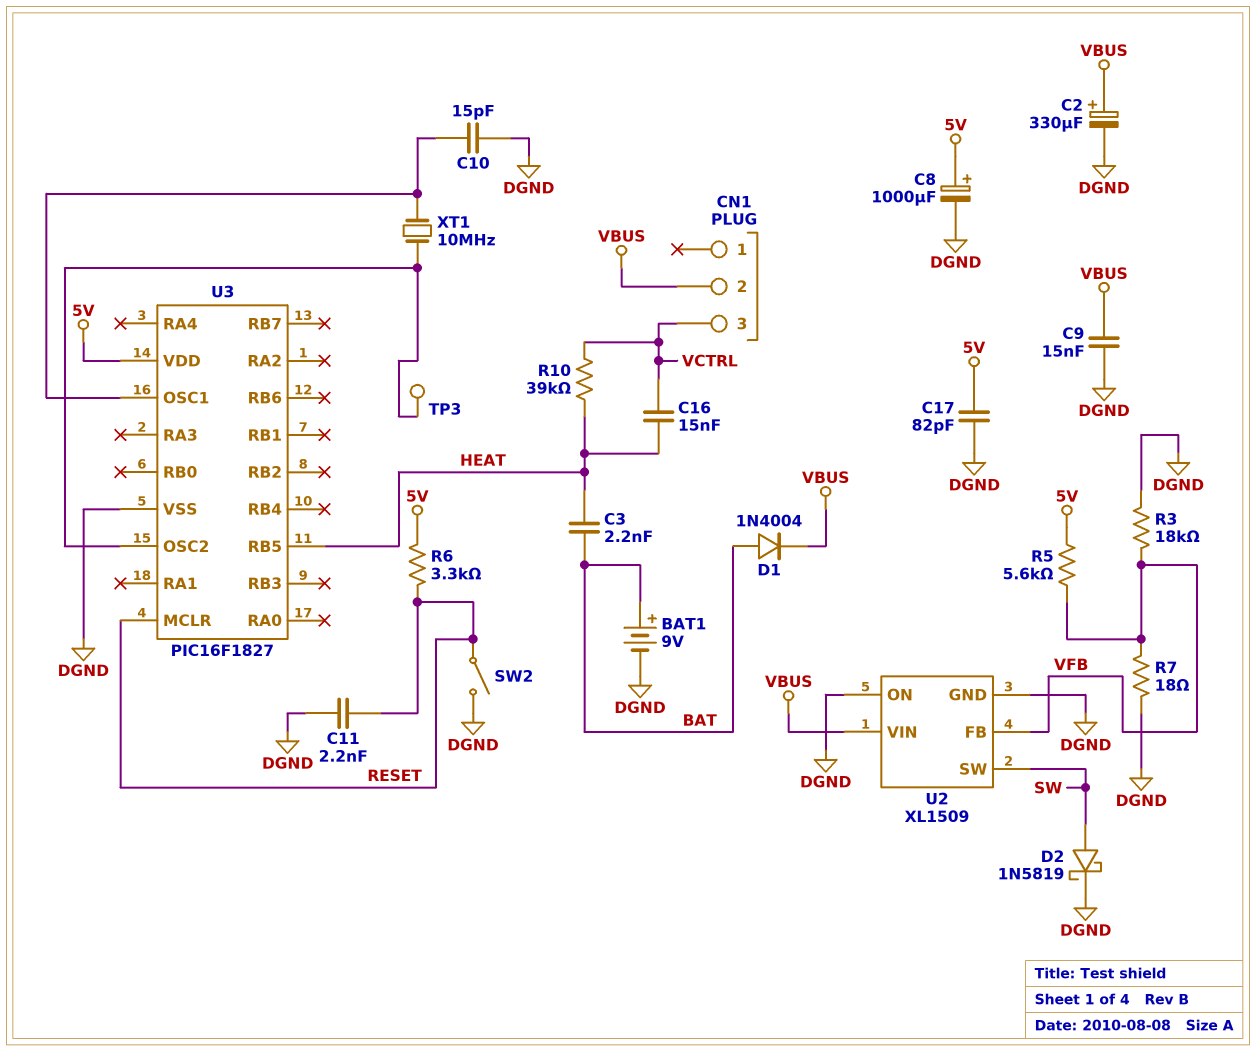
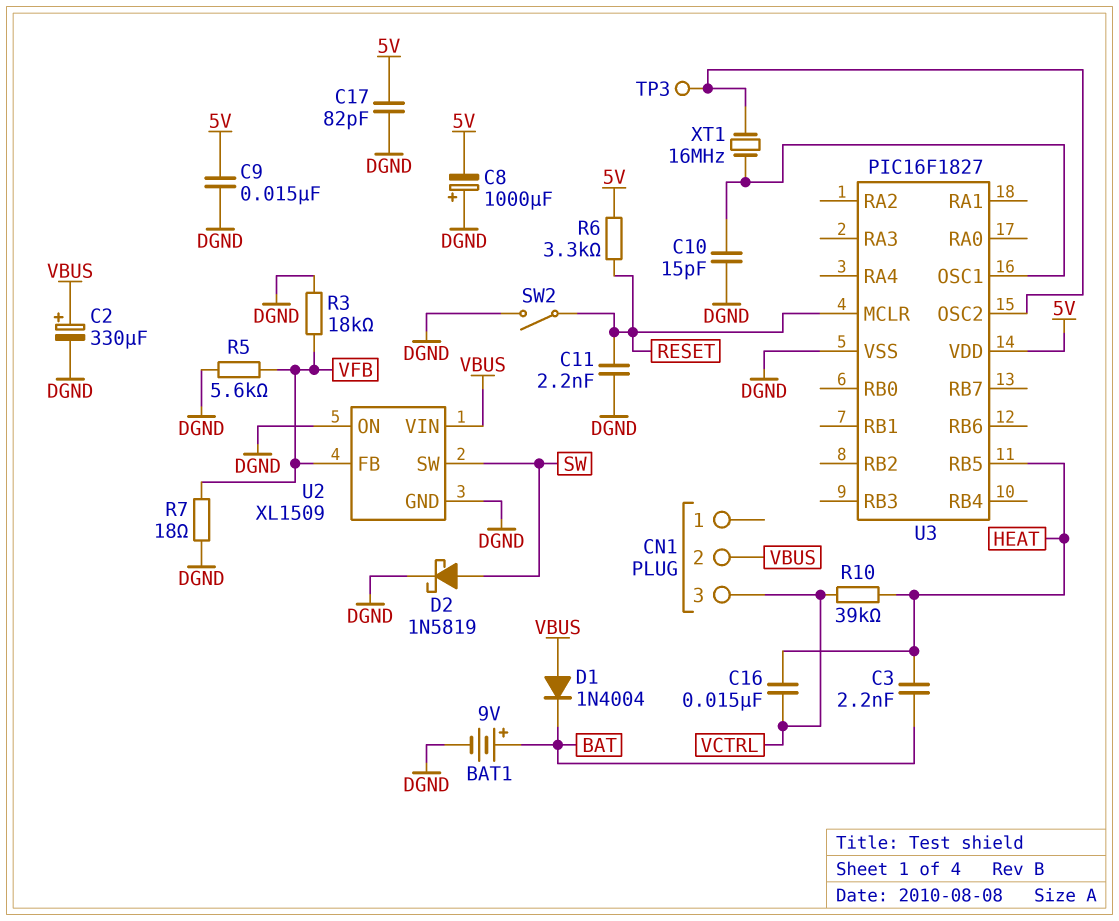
C8: 1000uF (plus 5V, minus DGND) -> 1000uF (plus DGND, minus 5V)
C9: 15nF (DGND, VBUS) -> 15nF (5V, DGND)
D1: diode 1N4004 (A BAT, K VBUS) -> diode 1N4004 (A VBUS, K BAT)
R5: 5.6k (5V, VFB) -> 5.6k (DGND, VFB)
XT1: 10MHz (U3/OSC1, U3/OSC2) -> 16MHz (U3/OSC1, U3/OSC2)

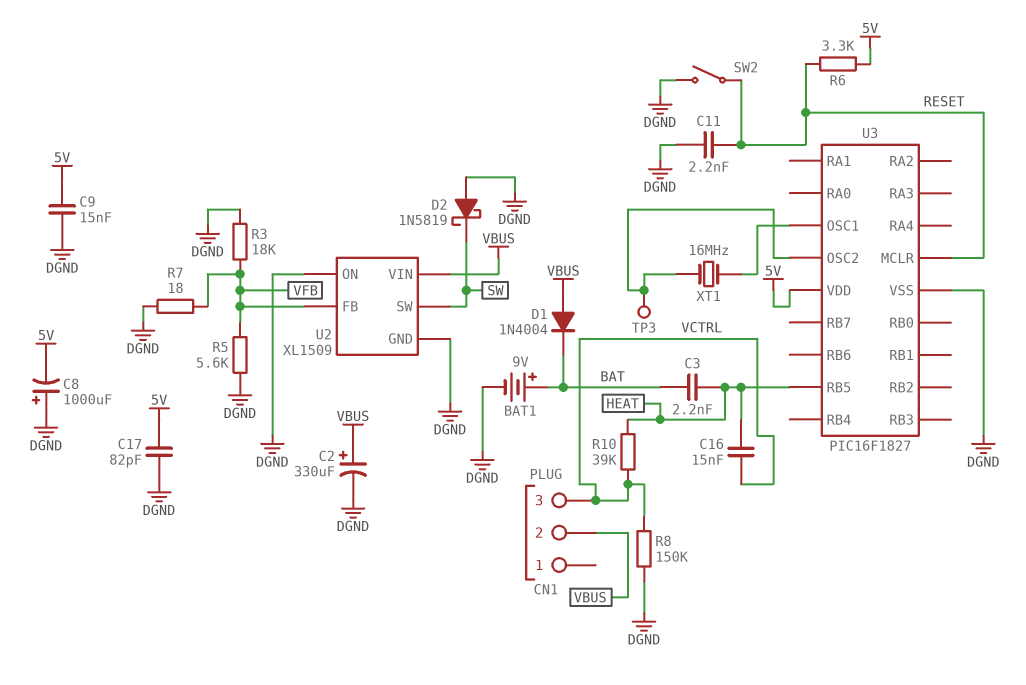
C10: 15pF (DGND, U3/OSC1) -> none
D2: schottky 1N5819 (A SW, K DGND) -> schottky 1N5819 (A DGND, K SW)
R8: none -> 150k (DGND, VCTRL)

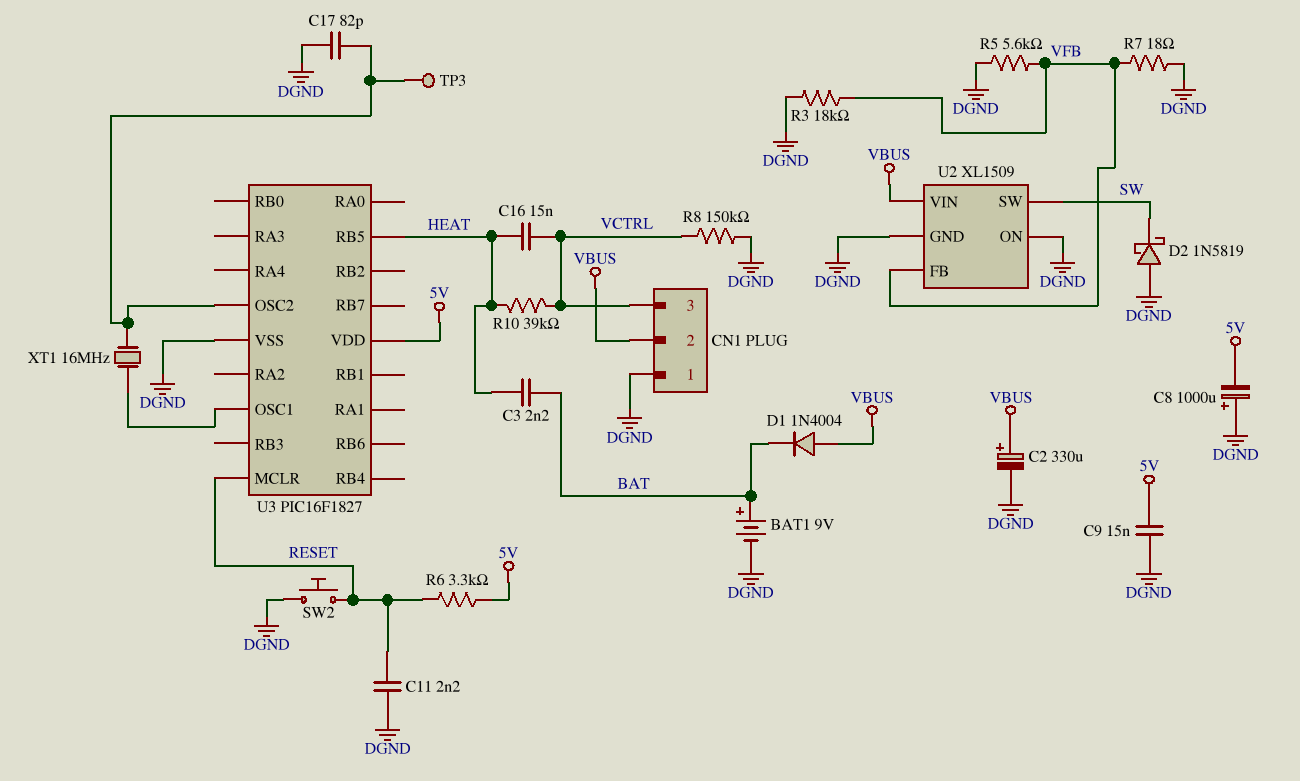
C17: 82pF (5V, DGND) -> 82pF (DGND, U3/OSC2)
CN1 pin 1: none -> DGND
SW2: switch (DGND, RESET) -> button (DGND, RESET)

